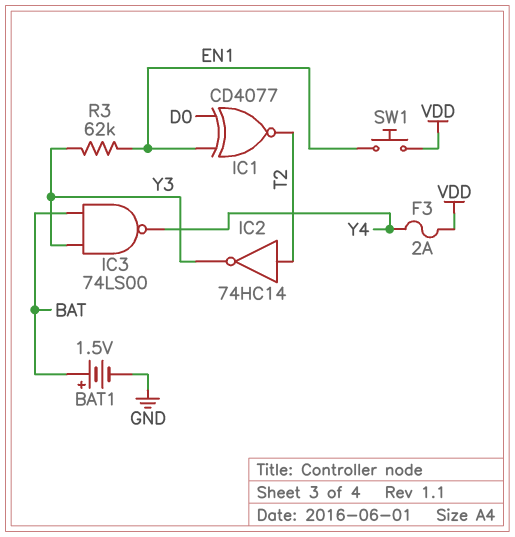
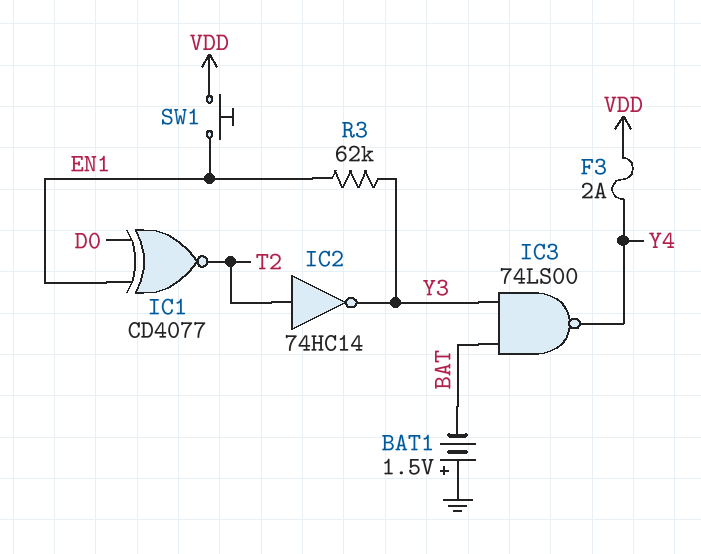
BAT1: 1.5V (plus BAT, minus GND) -> 1.5V (plus GND, minus BAT)

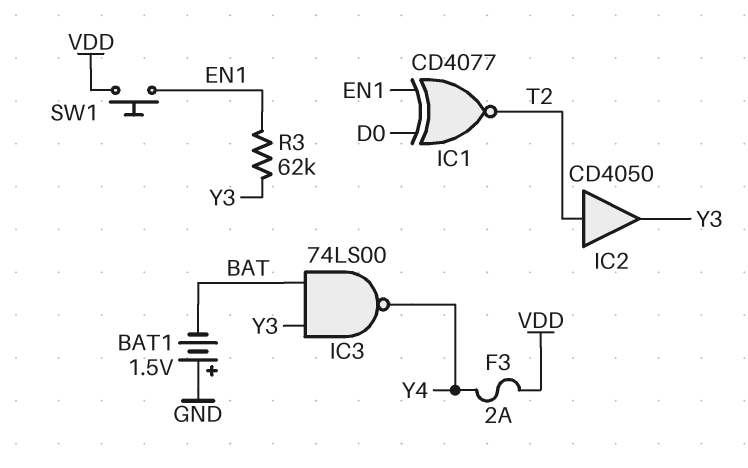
IC2: NOT 74HC14 (in T2, out Y3) -> buffer CD4050 (in T2, out Y3)

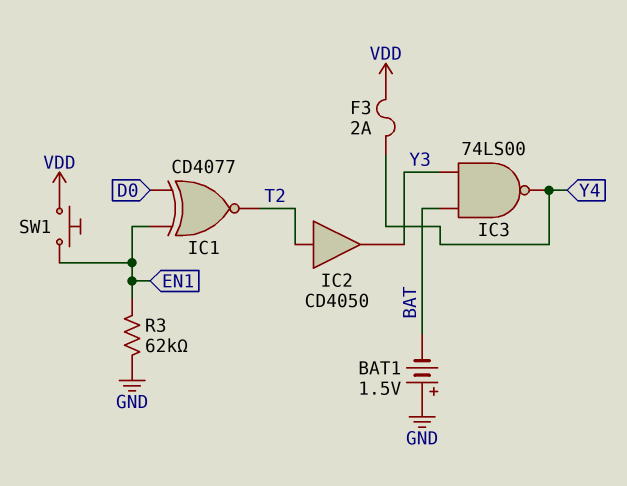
R3: 62k (EN1, Y3) -> 62k (EN1, GND)

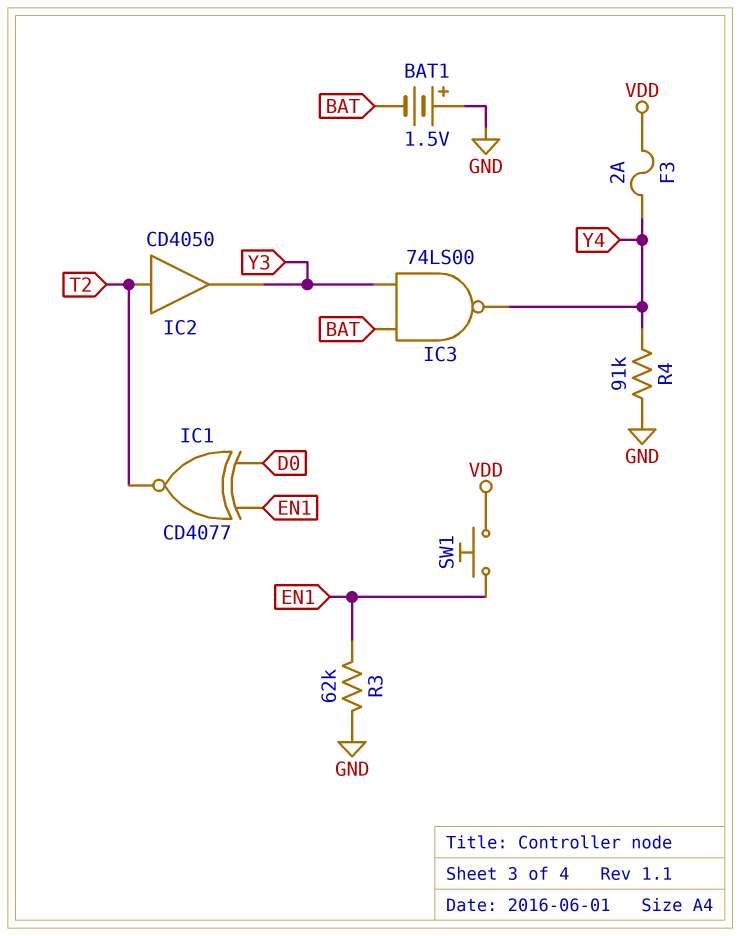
R4: none -> 91k (GND, Y4)

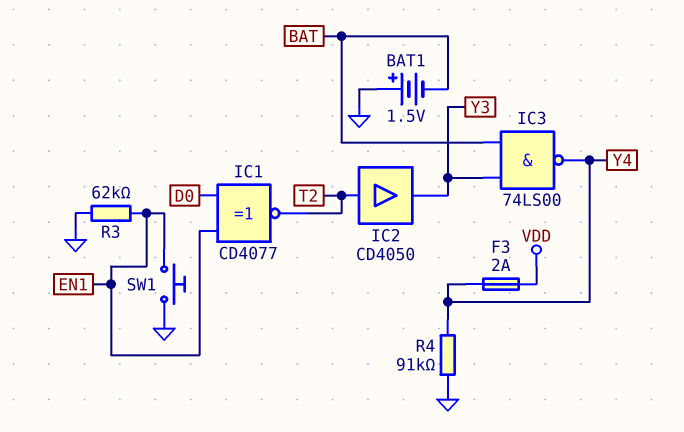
SW1: button (EN1, VDD) -> button (EN1, GND)

